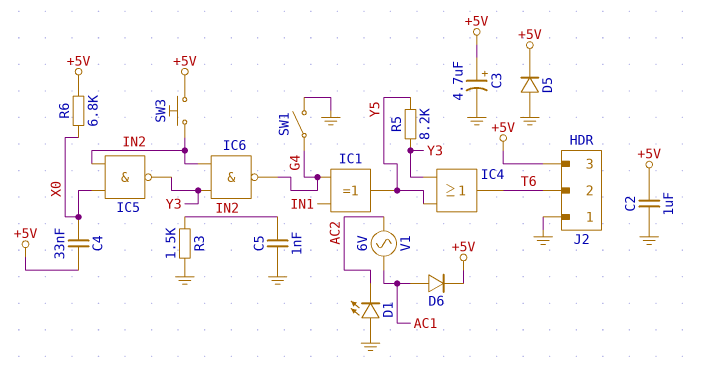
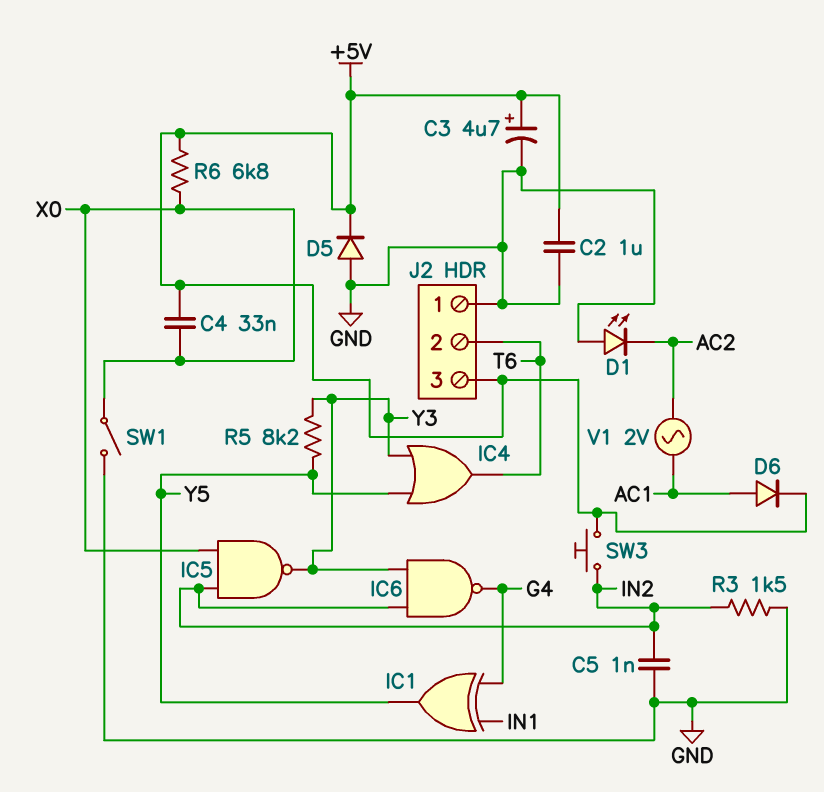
SW1: switch (G4, GND) -> switch (GND, X0)
V1: AC 6V (AC1, AC2) -> AC 2V (AC1, AC2)

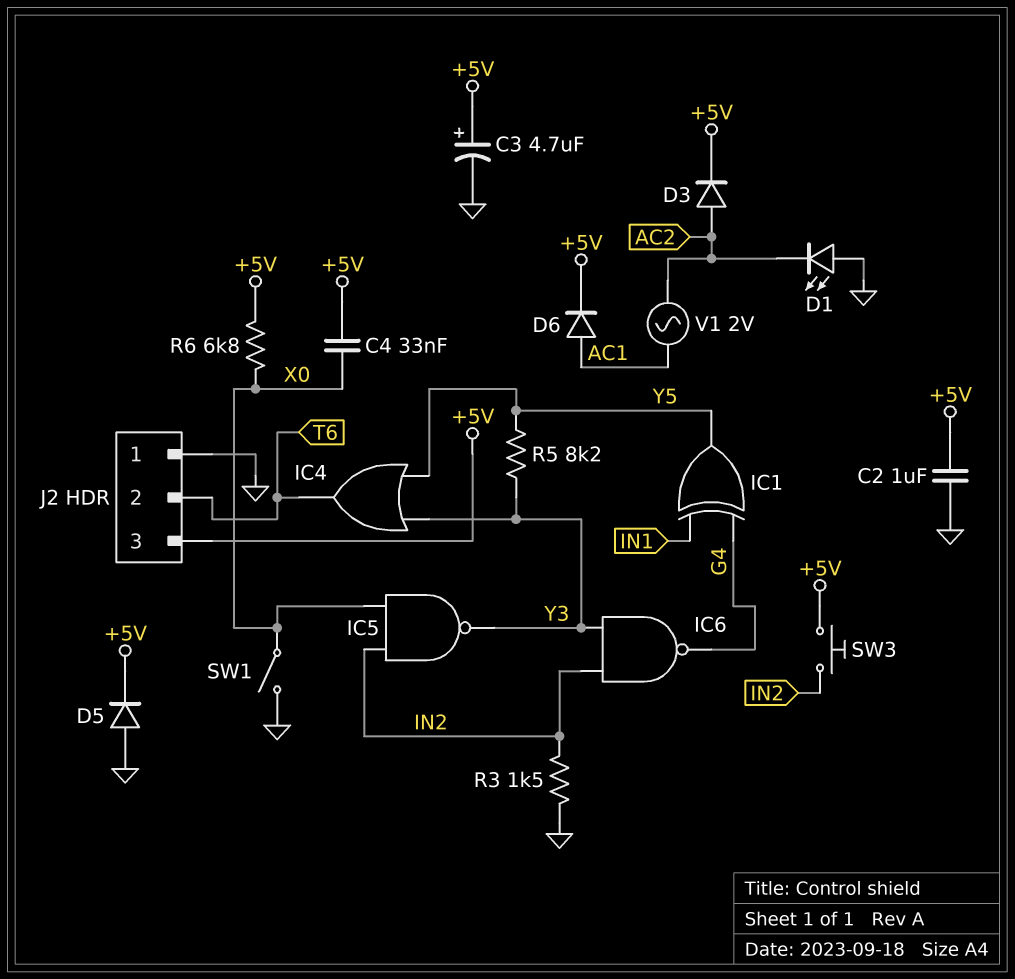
C5: 1nF (GND, IN2) -> none
D3: none -> diode (A AC2, K +5V)

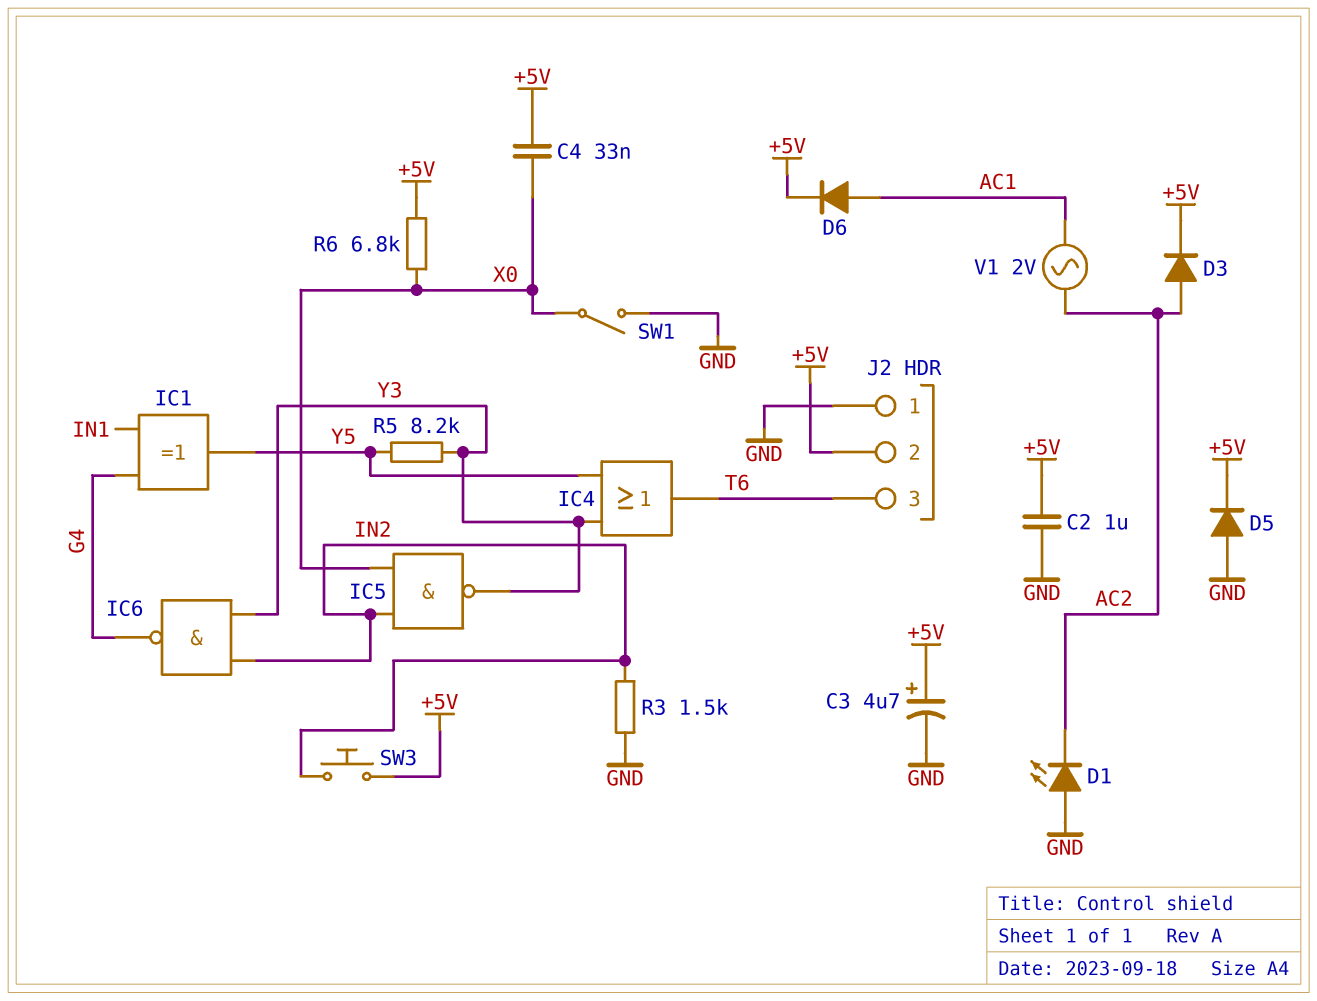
J2 pin 2: T6 -> +5V
J2 pin 3: +5V -> T6

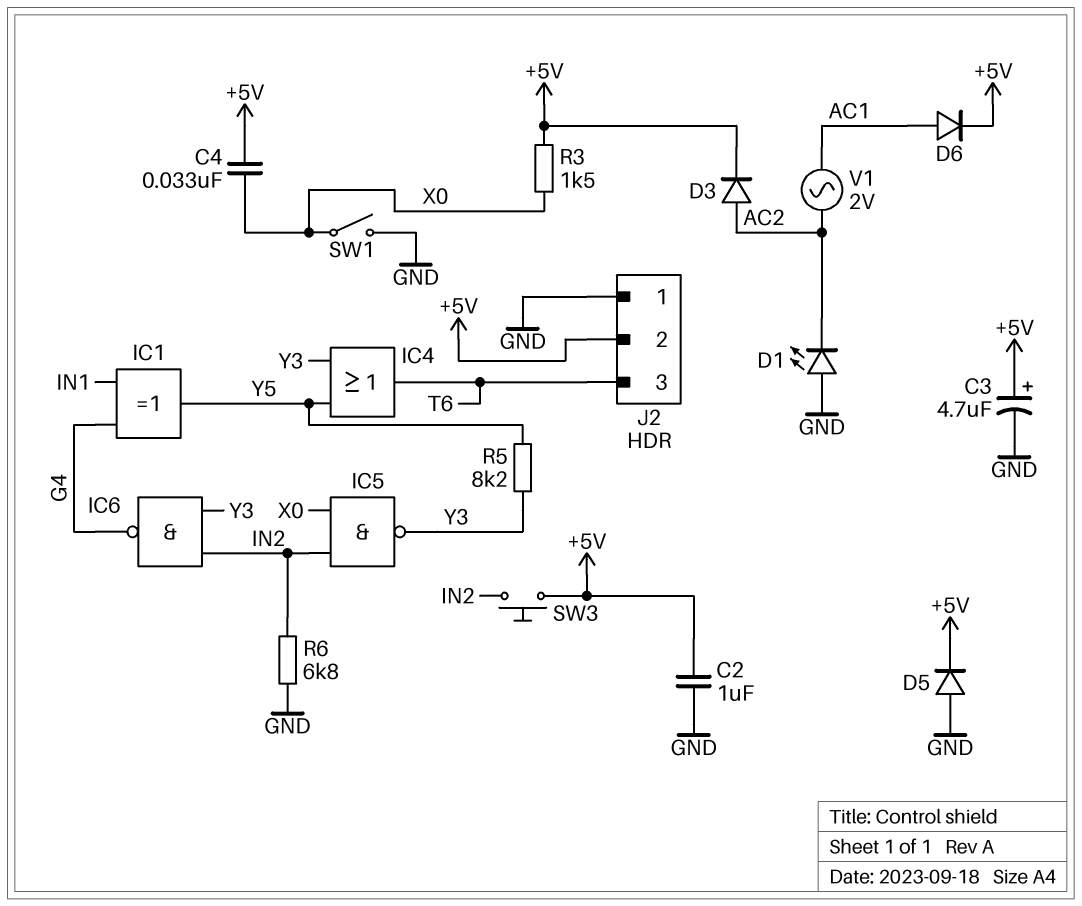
R3: 1.5k (GND, IN2) -> 1.5k (+5V, X0)
R6: 6.8k (+5V, X0) -> 6.8k (GND, IN2)

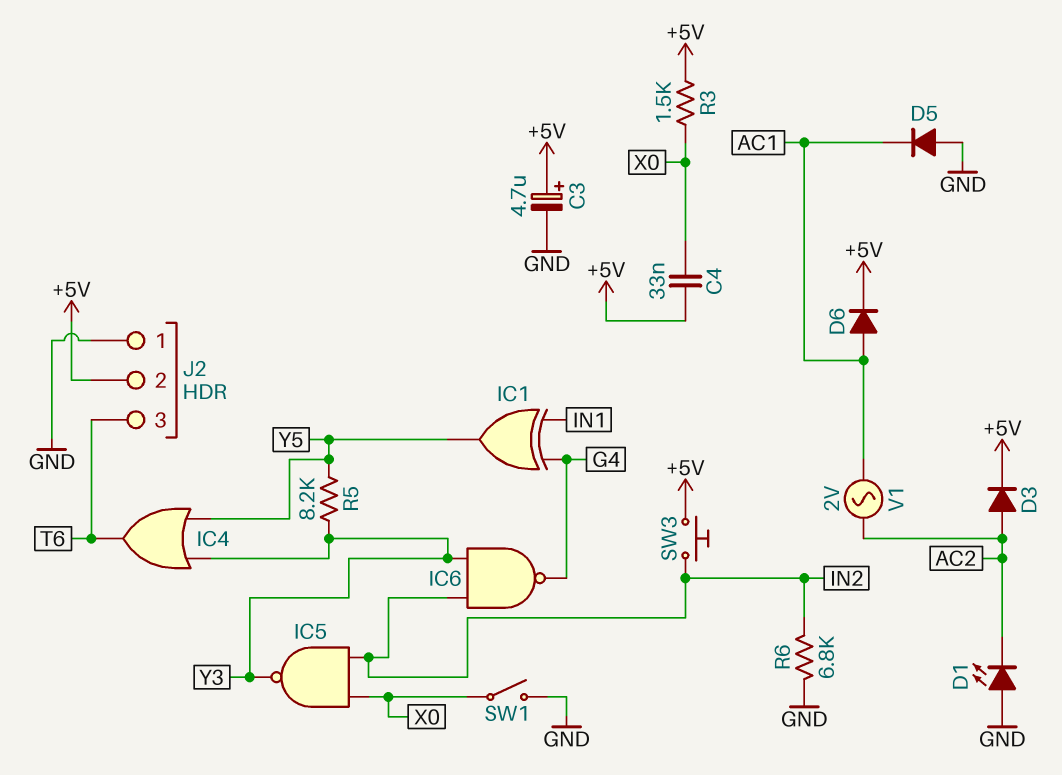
C2: 1uF (+5V, GND) -> none
D5: diode (A GND, K +5V) -> diode (A GND, K AC1)

